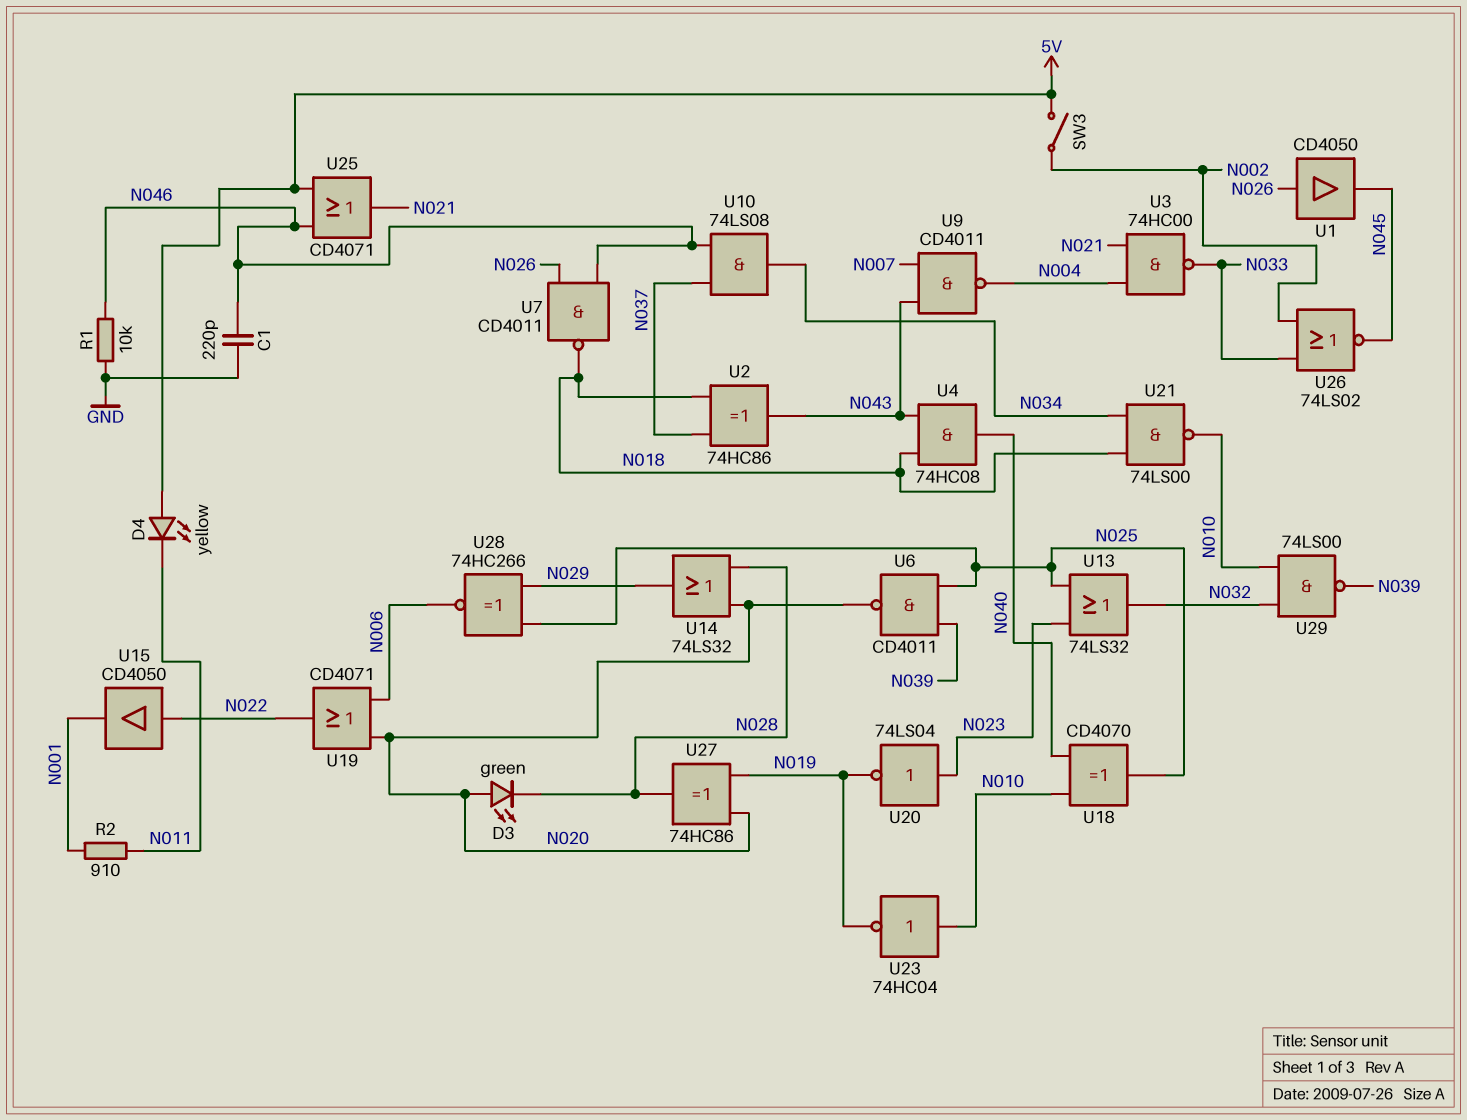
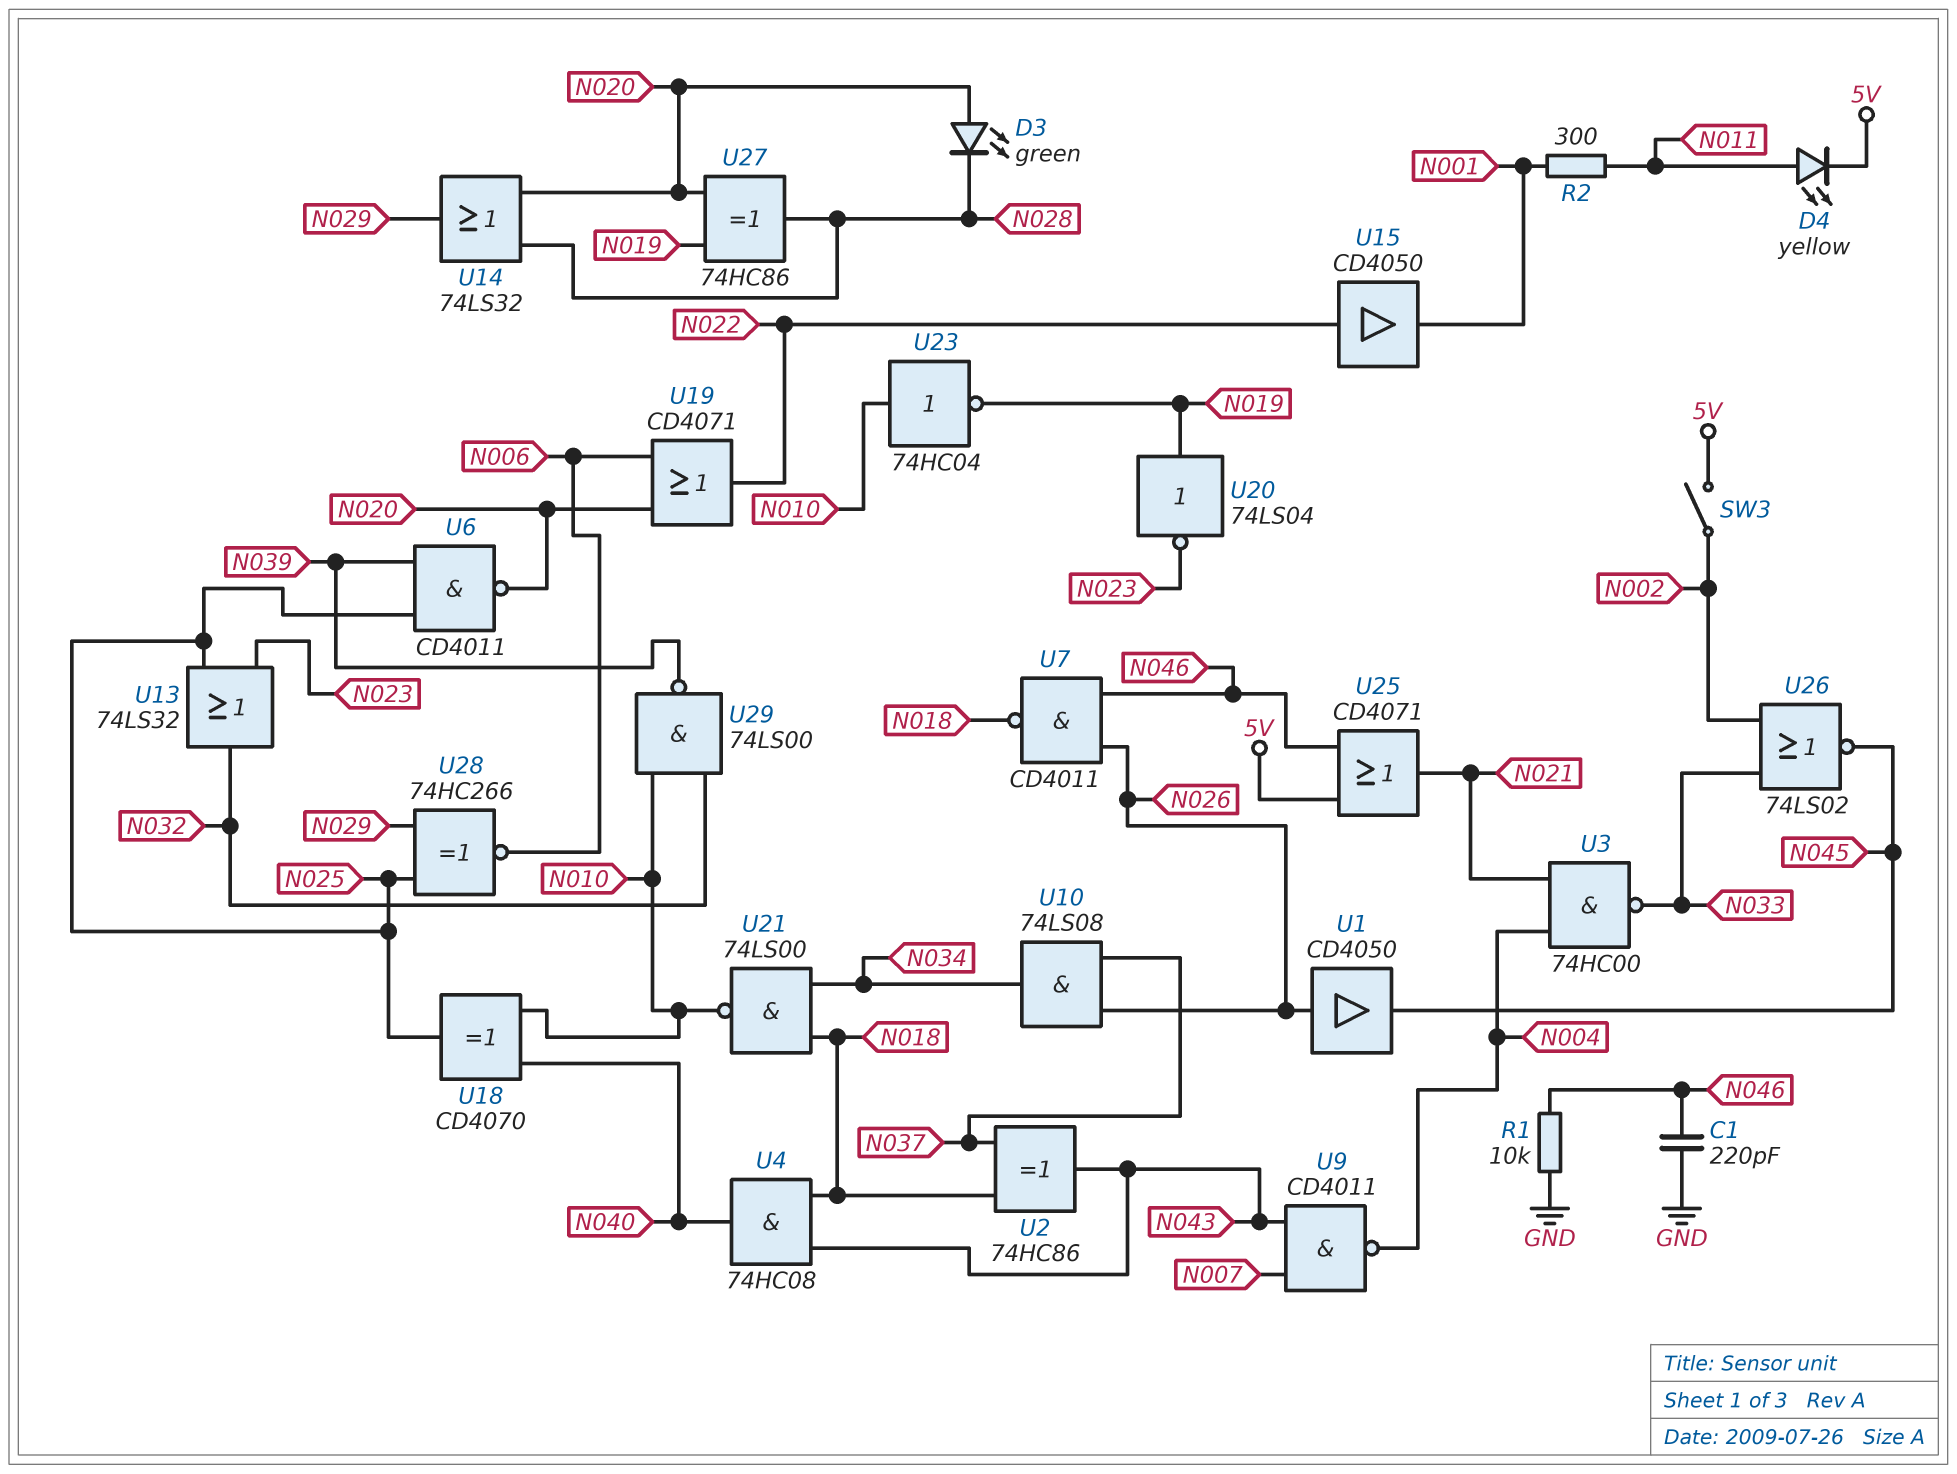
D4: LED yellow (A 5V, K N011) -> LED yellow (A N011, K 5V)
R2: 910 (N001, N011) -> 300 (N001, N011)
U10: AND 74LS08 (in N037, in N046, out N034) -> AND 74LS08 (in N026, in N037, out N034)
U20: NOT 74LS04 (in N023, out N019) -> NOT 74LS04 (in N019, out N023)

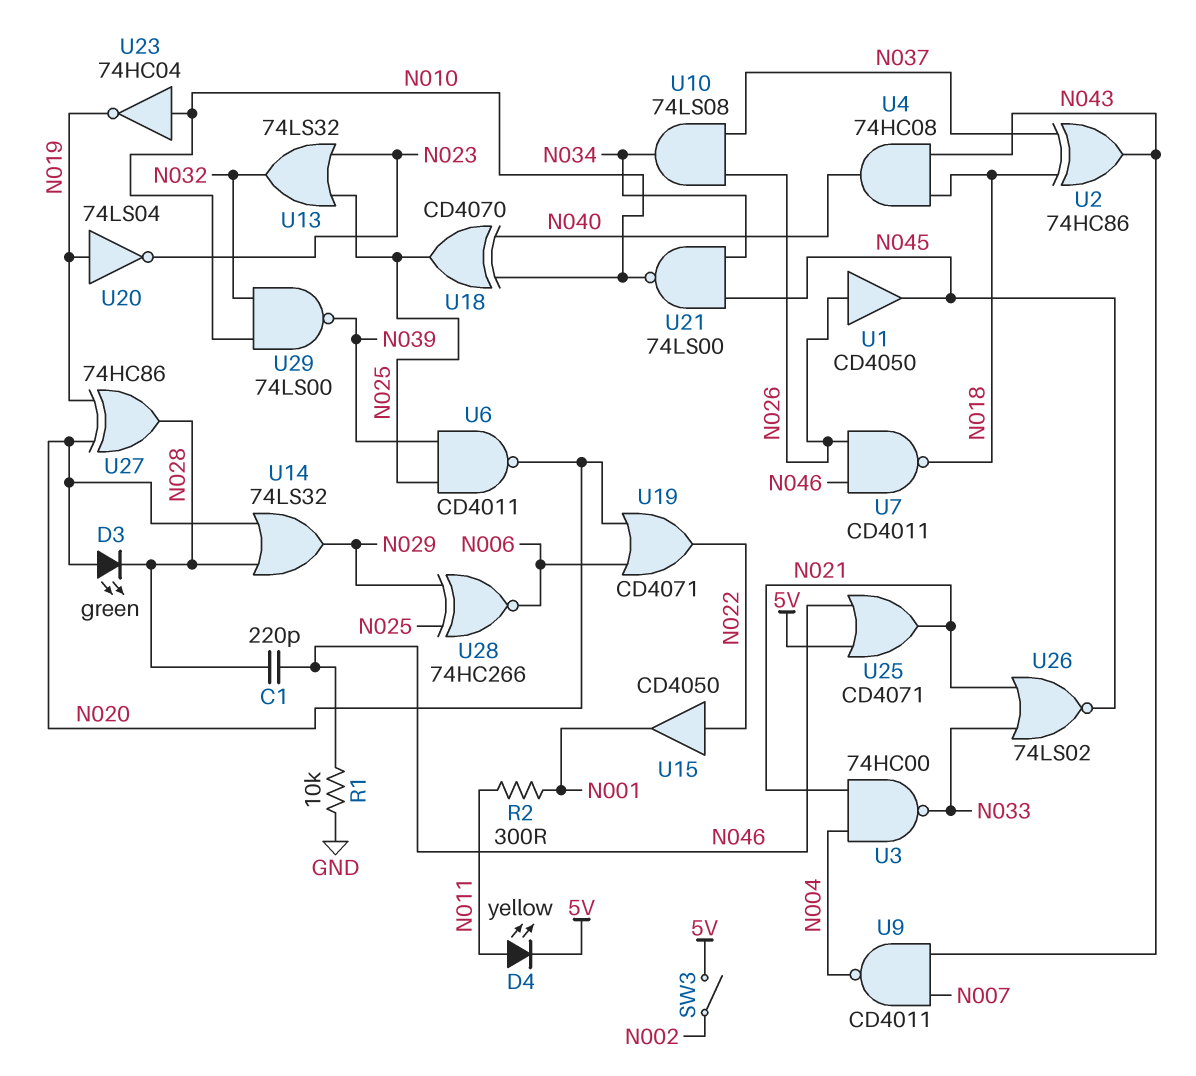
C1: 220pF (GND, N046) -> 220pF (N028, N046)
U21: NAND 74LS00 (in N018, in N034, out N010) -> NAND 74LS00 (in N034, in N045, out N010)
U26: NOR 74LS02 (in N002, in N033, out N045) -> NOR 74LS02 (in N021, in N033, out N045)

